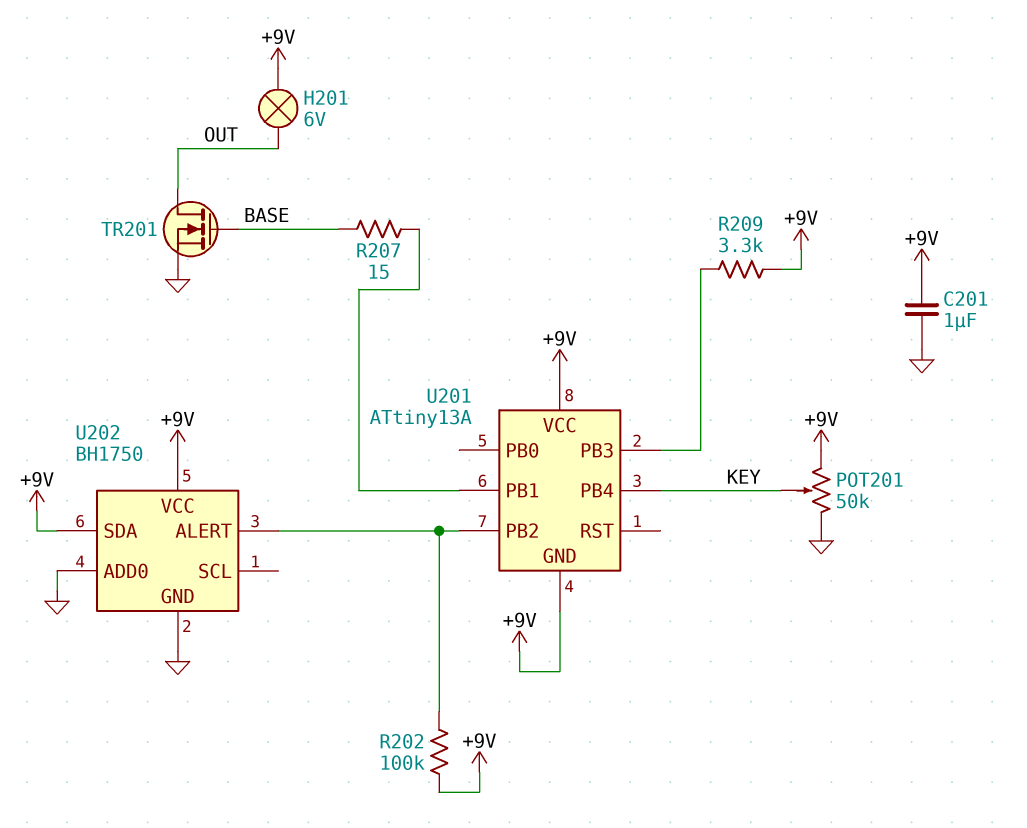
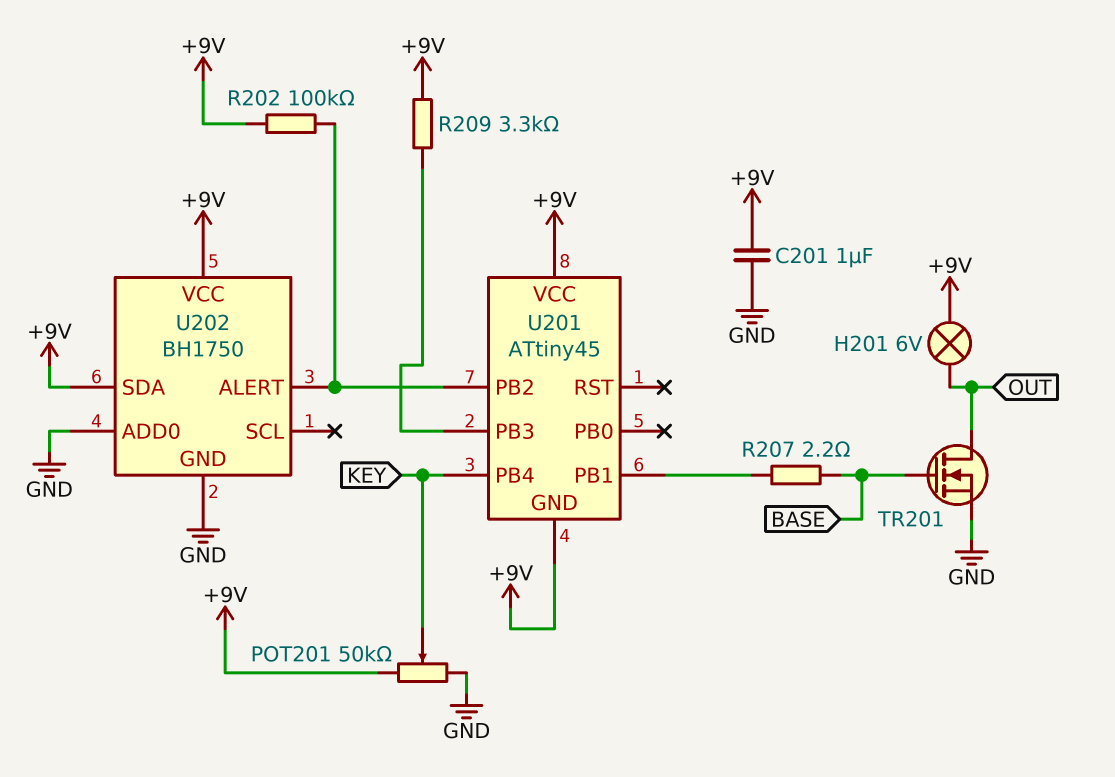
R207: 15 (BASE, U201/PB1) -> 2.2 (BASE, U201/PB1)
U201: ATtiny13A -> ATtiny45

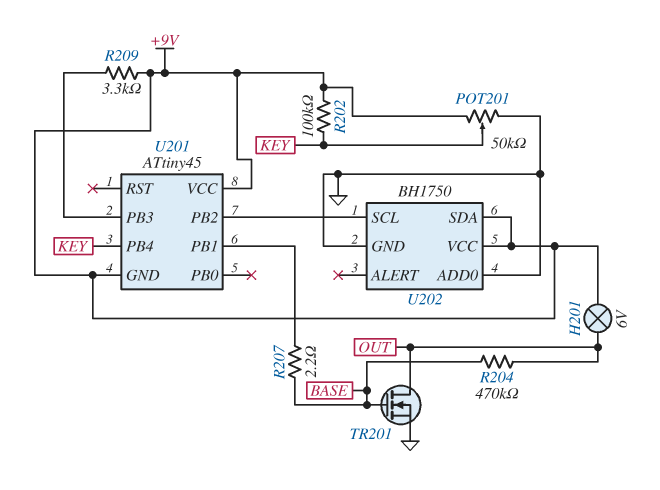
C201: 1uF (+9V, GND) -> none
R202: 100k (+9V, U201/PB2) -> 100k (+9V, KEY)
R204: none -> 470k (BASE, OUT)
U202 pin ALERT: U201/PB2 -> none
U202 pin SCL: none -> U201/PB2

